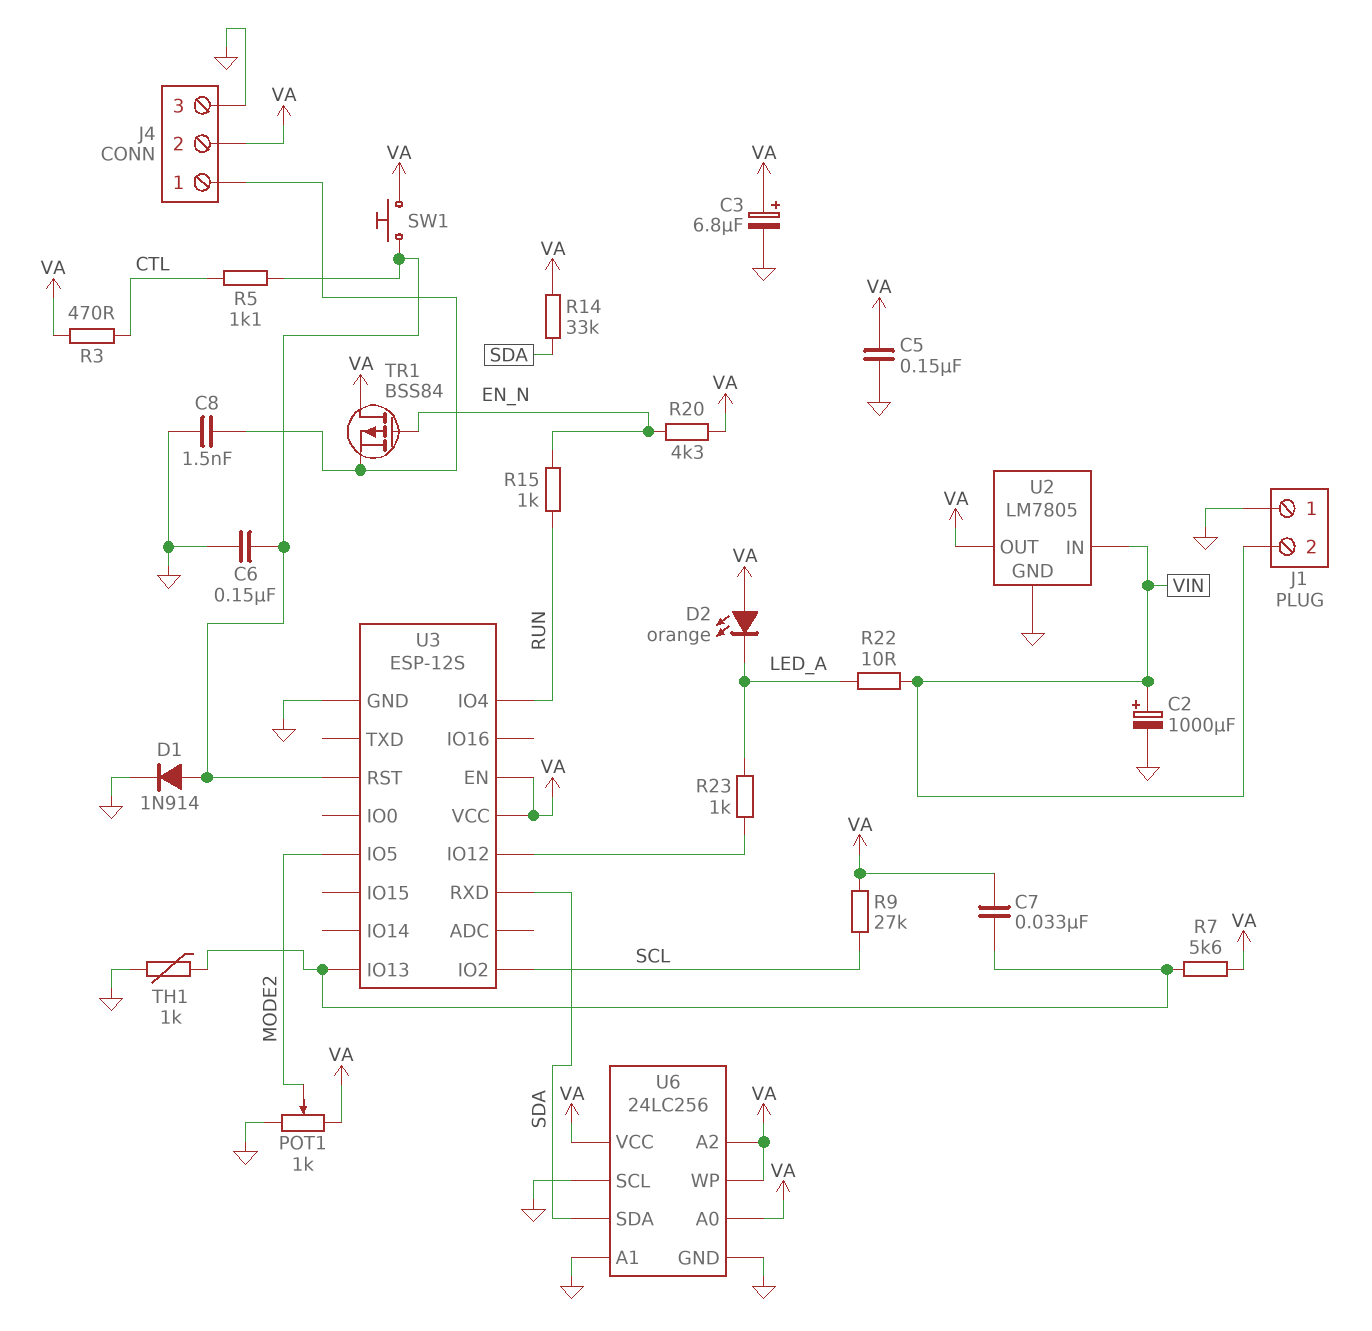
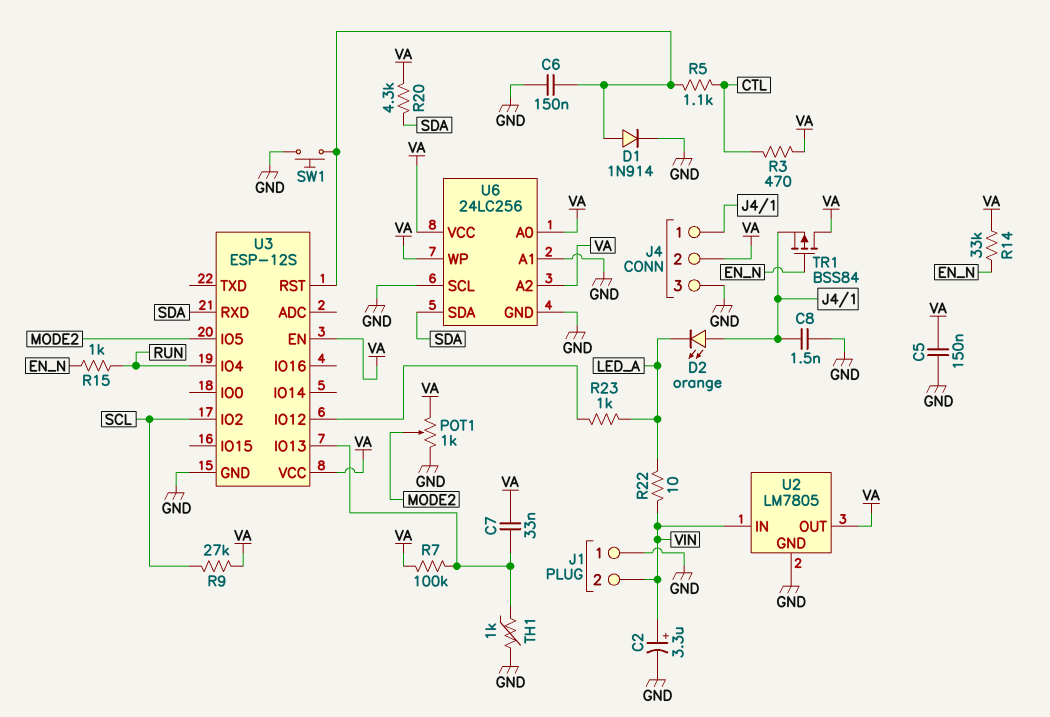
C2: 1000uF (plus VIN, minus GND) -> 3.3uF (plus VIN, minus GND)
C3: 6.8uF (plus VA, minus GND) -> none
D2: LED orange (A VA, K LED_A) -> LED orange (A J4/1, K LED_A)
R7: 5.6k (U3/IO13, VA) -> 100k (U3/IO13, VA)
R14: 33k (SDA, VA) -> 33k (EN_N, VA)
R20: 4.3k (EN_N, VA) -> 4.3k (SDA, VA)
SW1: button (U3/RST, VA) -> button (GND, U3/RST)

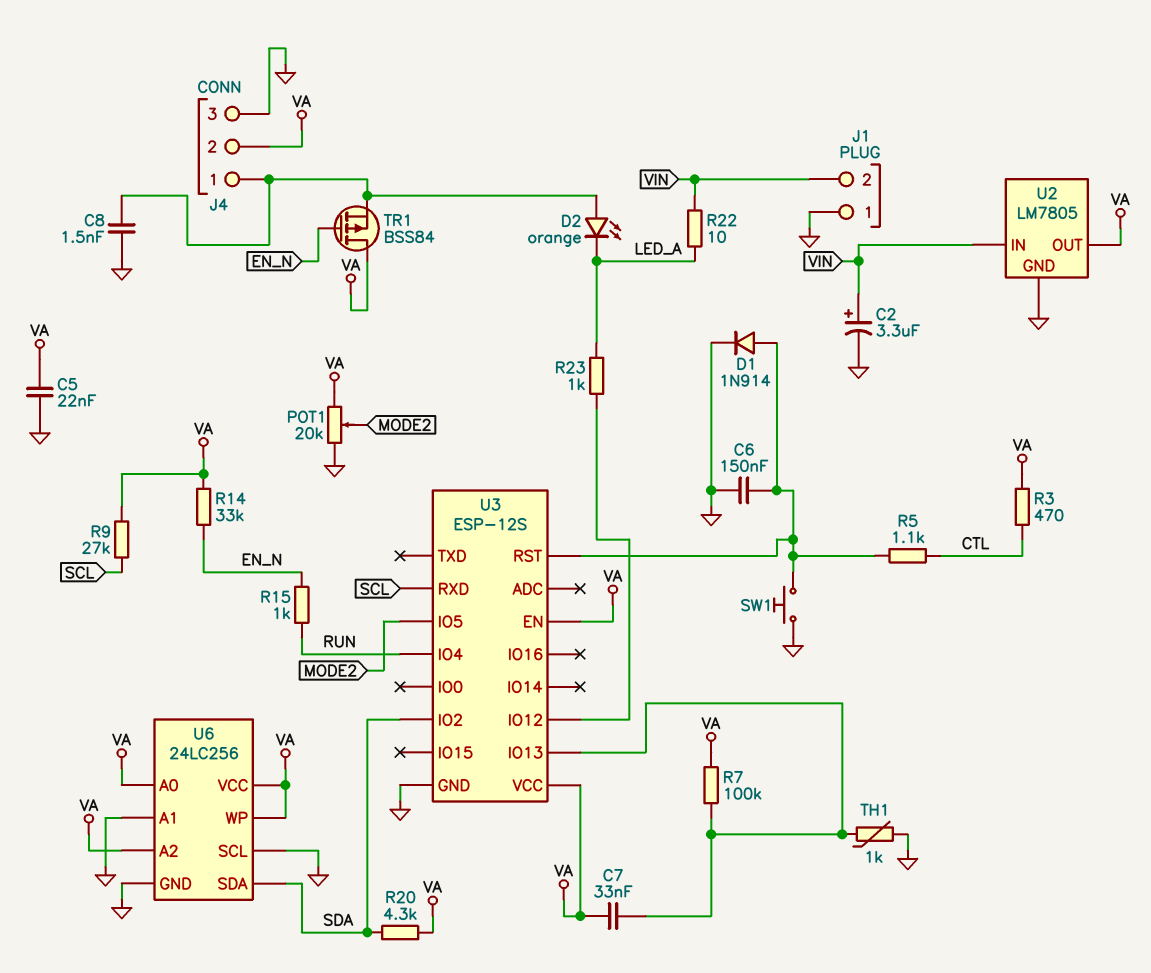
C5: 150nF (GND, VA) -> 22nF (GND, VA)
POT1: 1k (GND, VA, wiper MODE2) -> 20k (GND, VA, wiper MODE2)
U3 pin IO2: SCL -> SDA
U3 pin RXD: SDA -> SCL

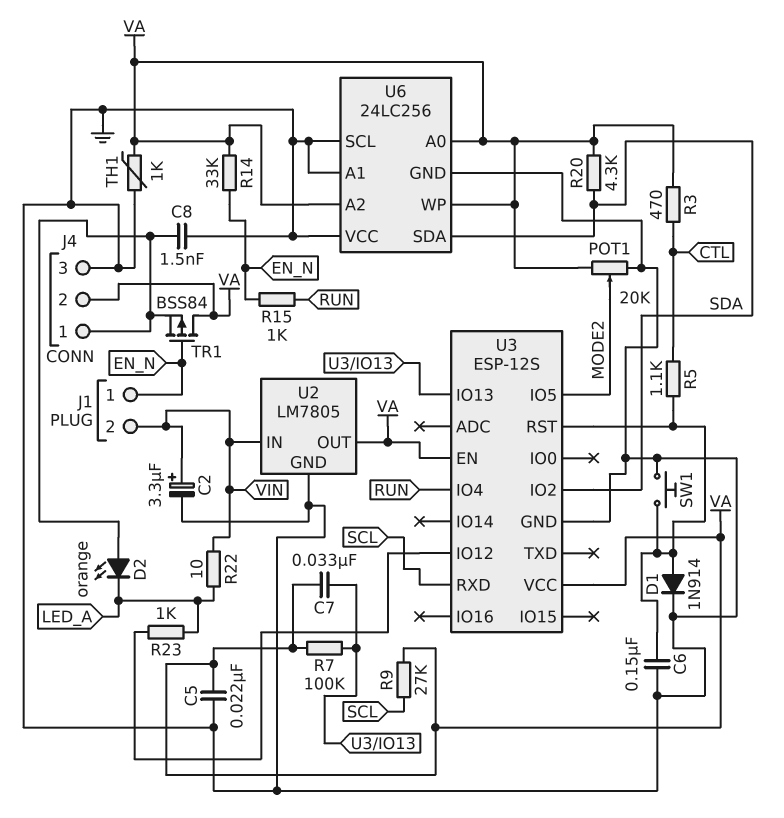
J1 pin 1: GND -> EN_N
TH1: 1k (GND, U3/IO13) -> 1k (GND, VA)
U6 pin VCC: VA -> GND

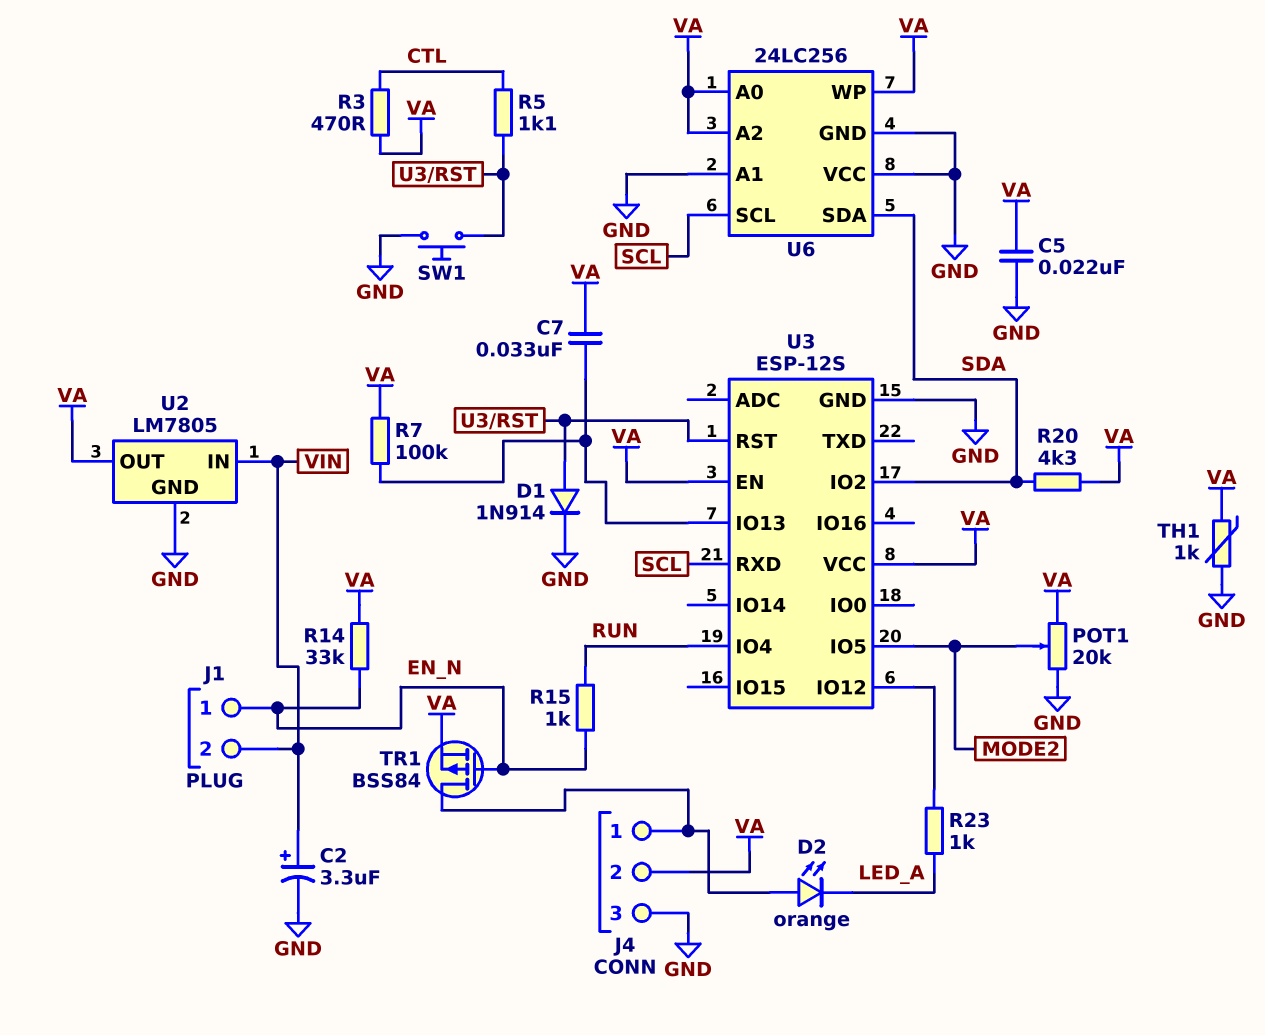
C6: 150nF (GND, U3/RST) -> none
C8: 1.5nF (GND, J4/1) -> none
R9: 27k (SCL, VA) -> none
R22: 10 (LED_A, VIN) -> none
TR1: PMOS BSS84 (G EN_N, D VA, S J4/1) -> PMOS BSS84 (G EN_N, D J4/1, S VA)
U6 pin SCL: GND -> SCL

